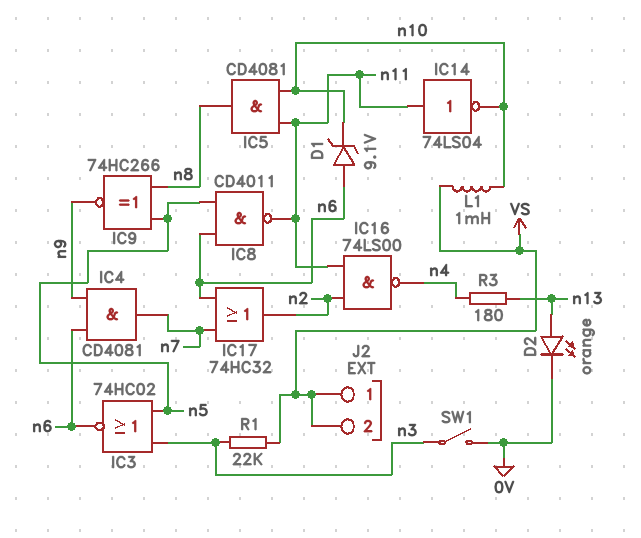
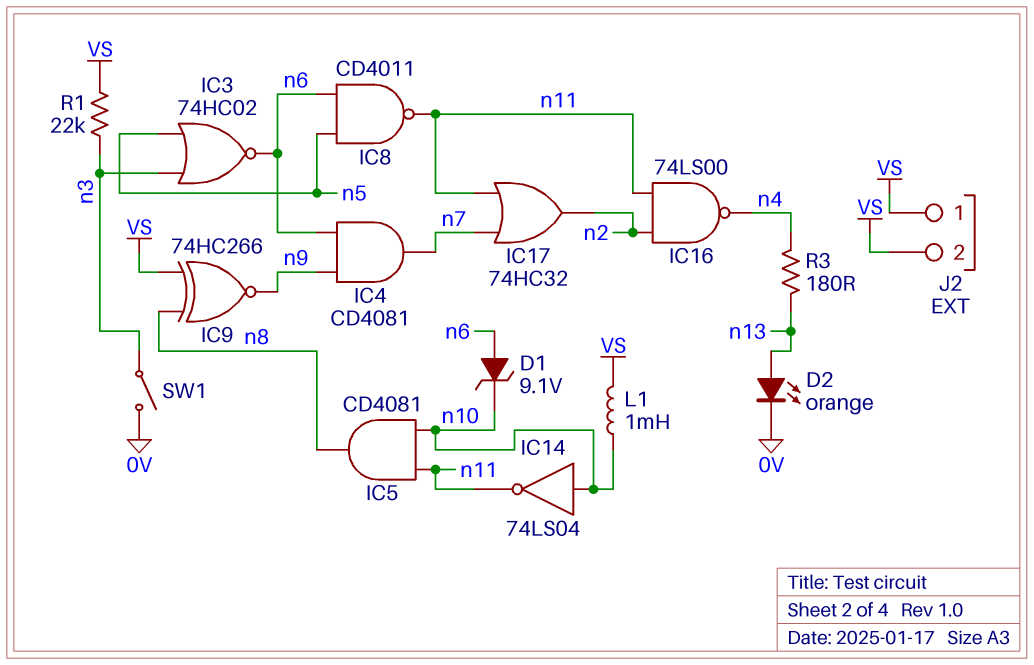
IC9: XNOR 74HC266 (in n5, in n8, out n9) -> XNOR 74HC266 (in VS, in n8, out n9)
IC14: NOT 74LS04 (in n11, out n10) -> NOT 74LS04 (in n10, out n11)
IC17: OR 74HC32 (in n6, in n7, out n2) -> OR 74HC32 (in n7, in n11, out n2)

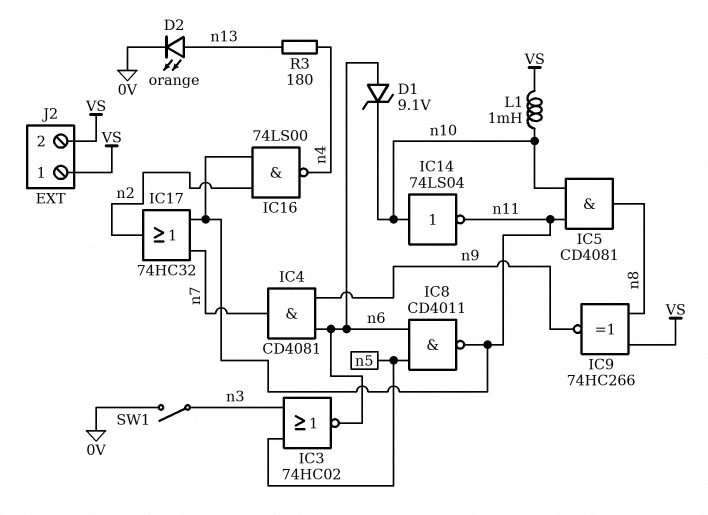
R1: 22k (VS, n3) -> none

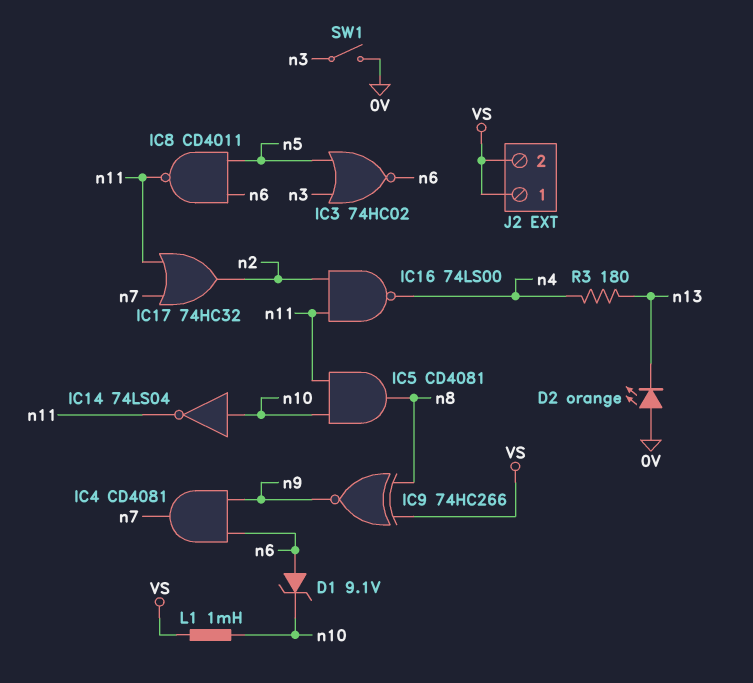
D2: LED orange (A n13, K 0V) -> LED orange (A 0V, K n13)

